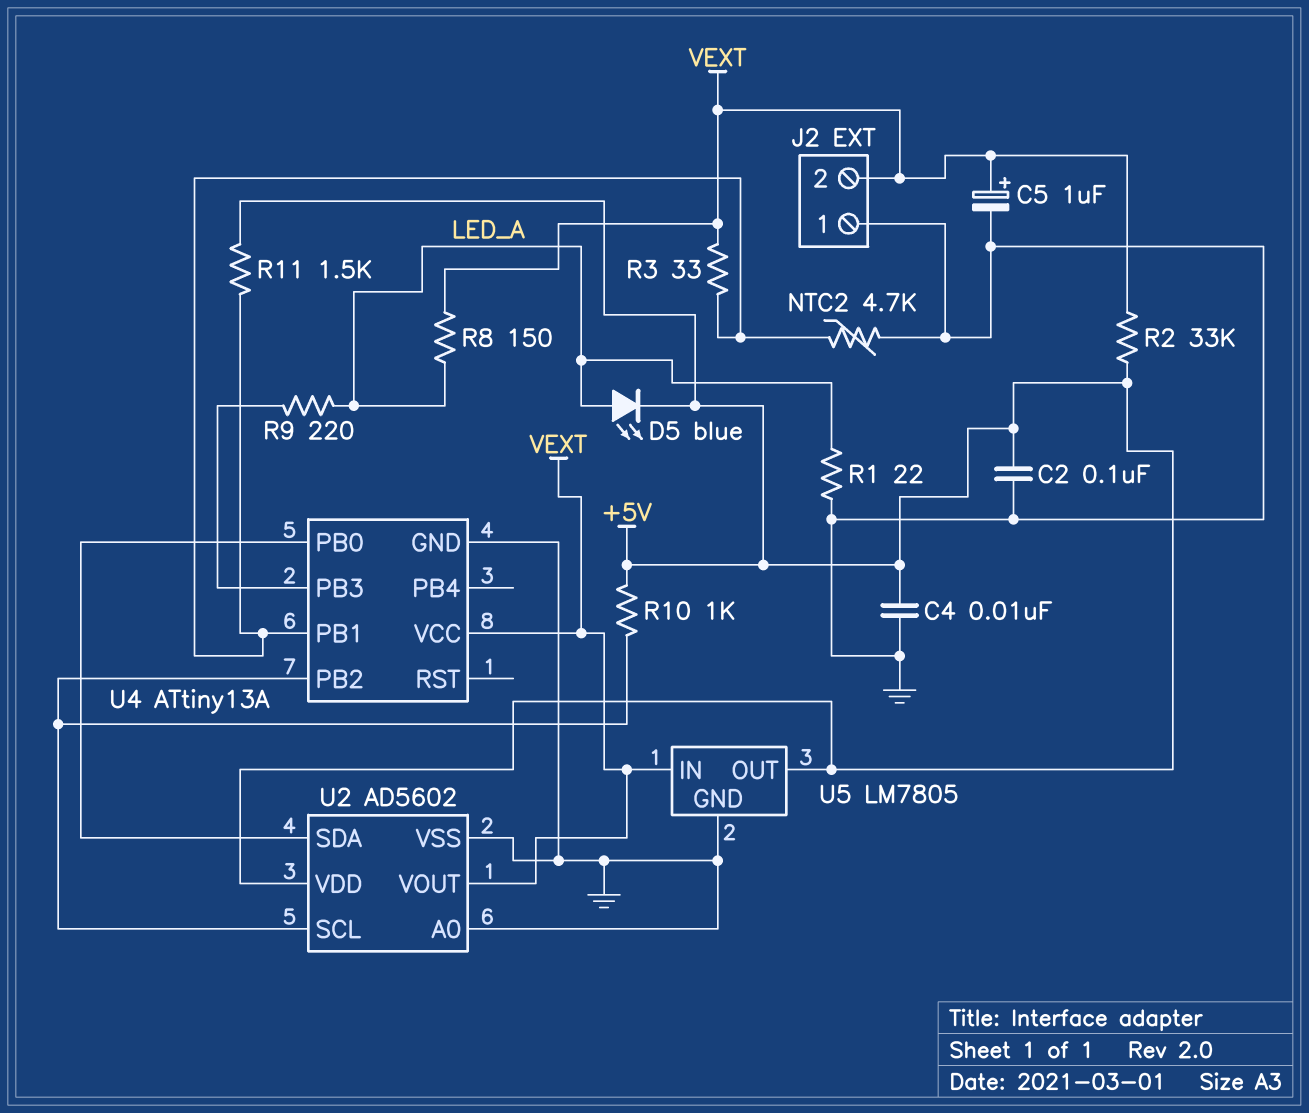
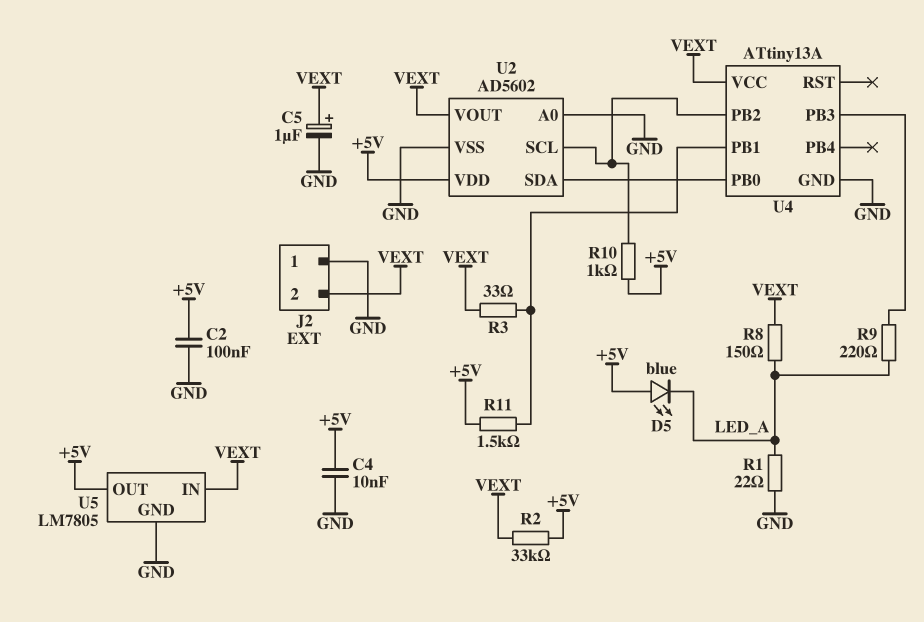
D5: LED blue (A LED_A, K +5V) -> LED blue (A +5V, K LED_A)
NTC2: 4.7k (GND, U4/PB1) -> none

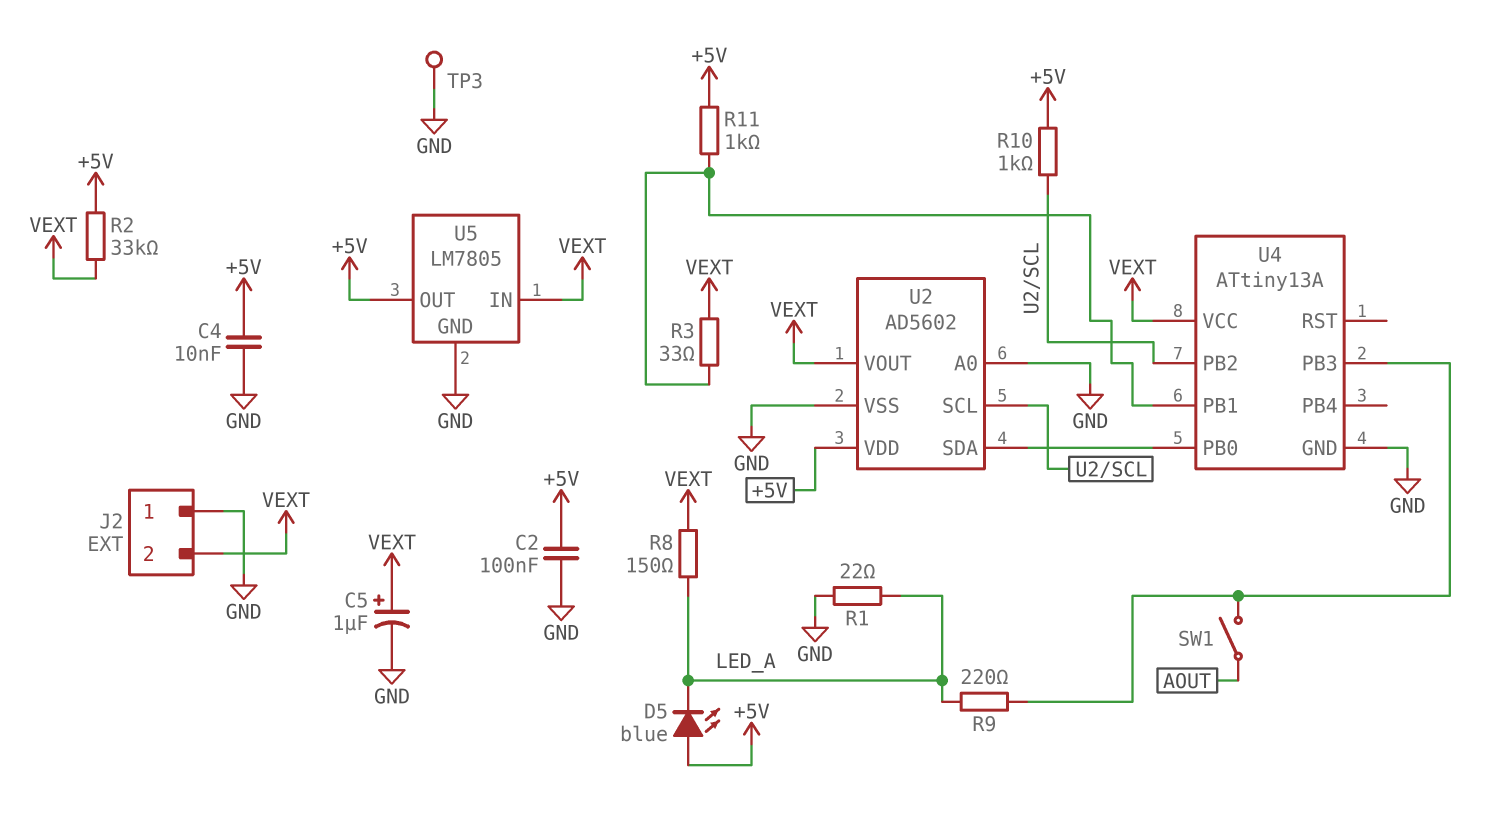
R11: 1.5k (+5V, U4/PB1) -> 1k (+5V, U4/PB1)
SW1: none -> switch (AOUT, U4/PB3)
TP3: none -> test point (GND)

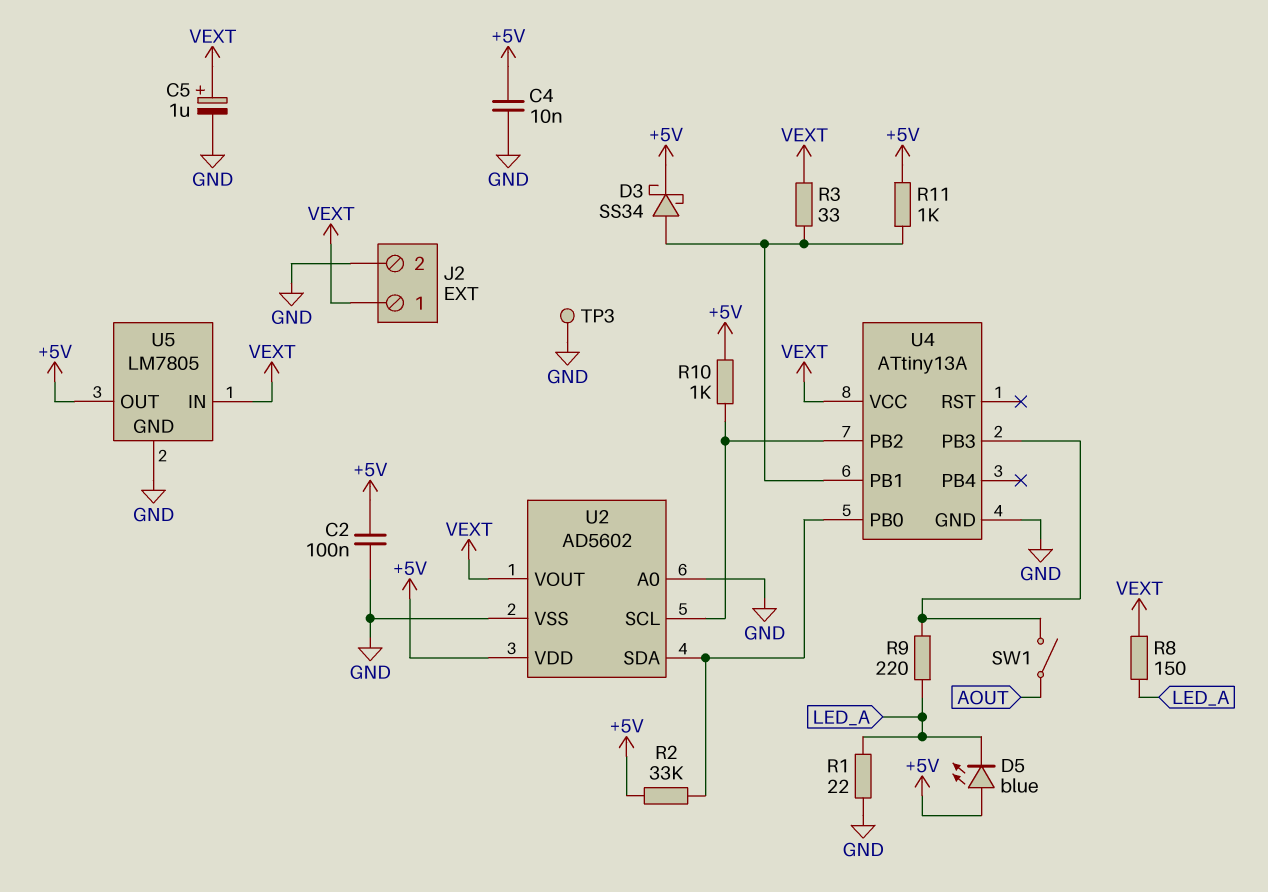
D3: none -> schottky SS34 (A U4/PB1, K +5V)
J2 pin 1: GND -> VEXT
J2 pin 2: VEXT -> GND
R2: 33k (+5V, VEXT) -> 33k (+5V, U2/SDA)

